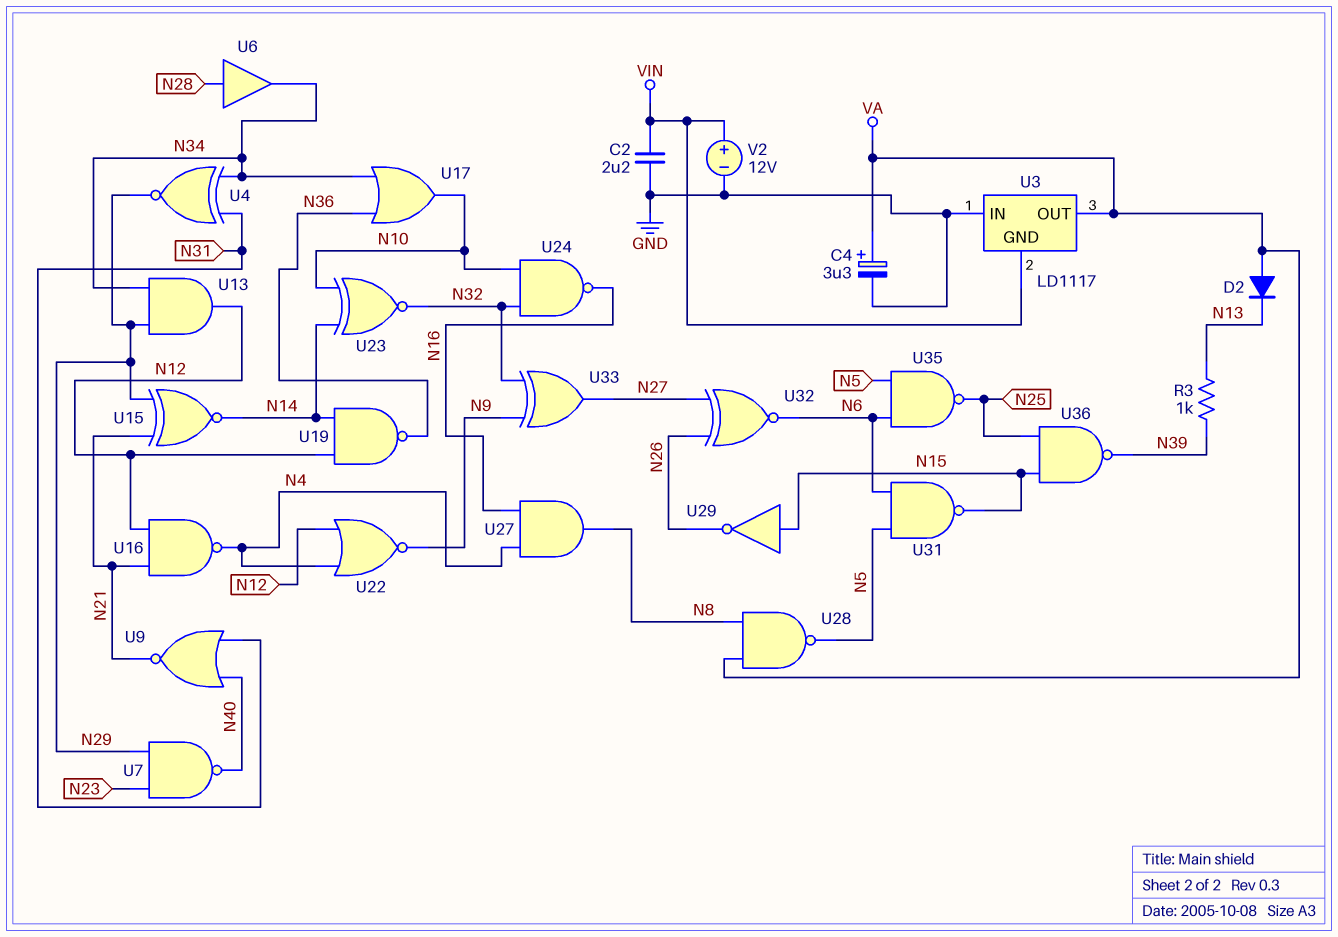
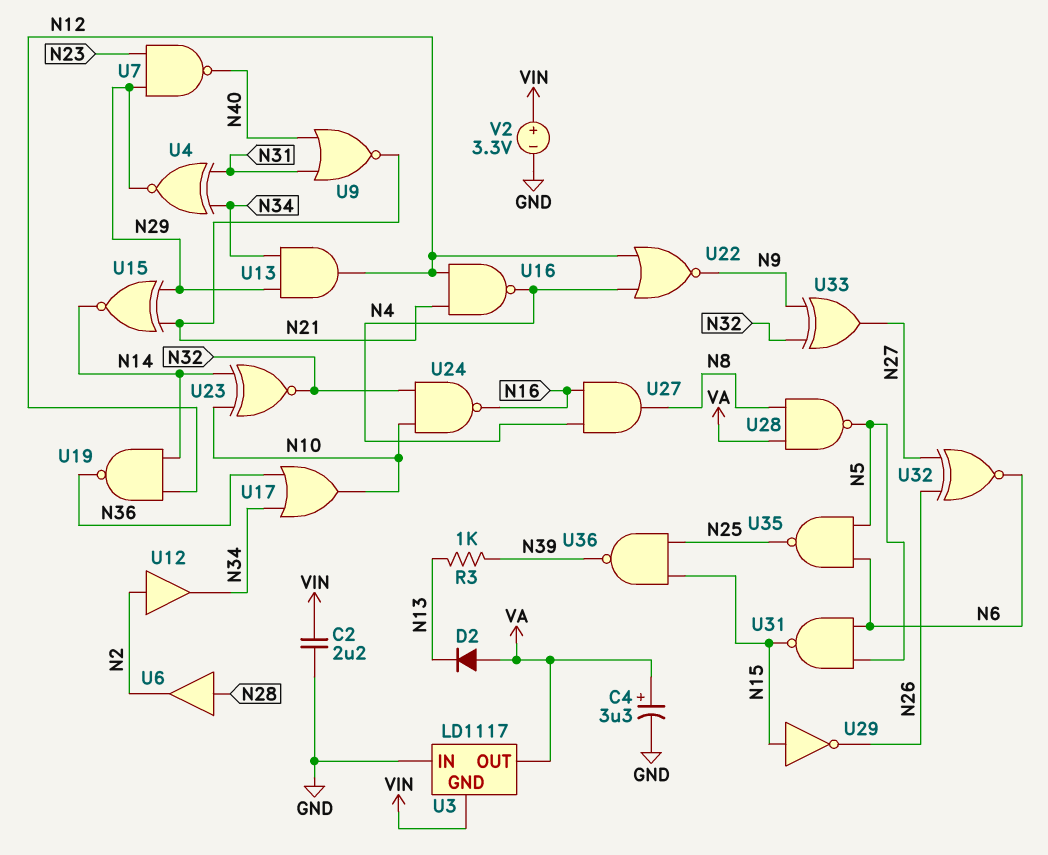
U6: buffer (in N28, out N34) -> buffer (in N28, out N2)
U12: none -> buffer (in N2, out N34)
V2: 12V (plus VIN, minus GND) -> 3.3V (plus VIN, minus GND)

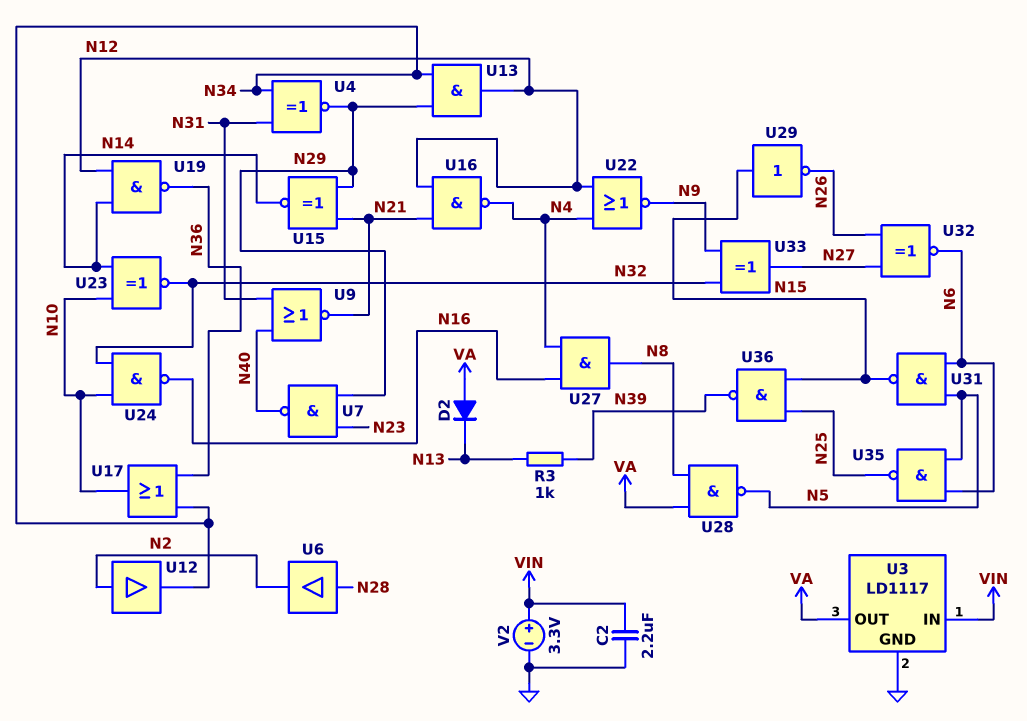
C4: 3.3uF (plus VA, minus GND) -> none
U3 pin GND: VIN -> GND
U3 pin IN: GND -> VIN

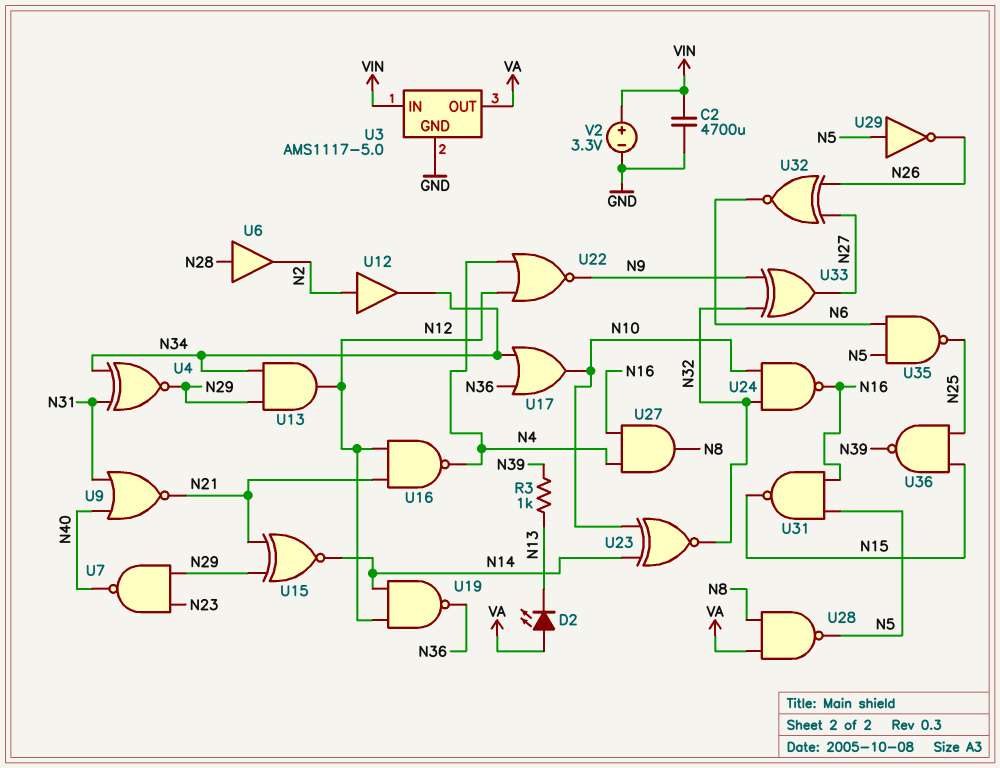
C2: 2.2uF (GND, VIN) -> 4700uF (GND, VIN)
D2: diode (A VA, K N13) -> LED (A VA, K N13)
U3: LD1117 -> AMS1117-5.0
U29: NOT (in N15, out N26) -> NOT (in N5, out N26)
U31: NAND (in N5, in N6, out N15) -> NAND (in N5, in N16, out N15)

